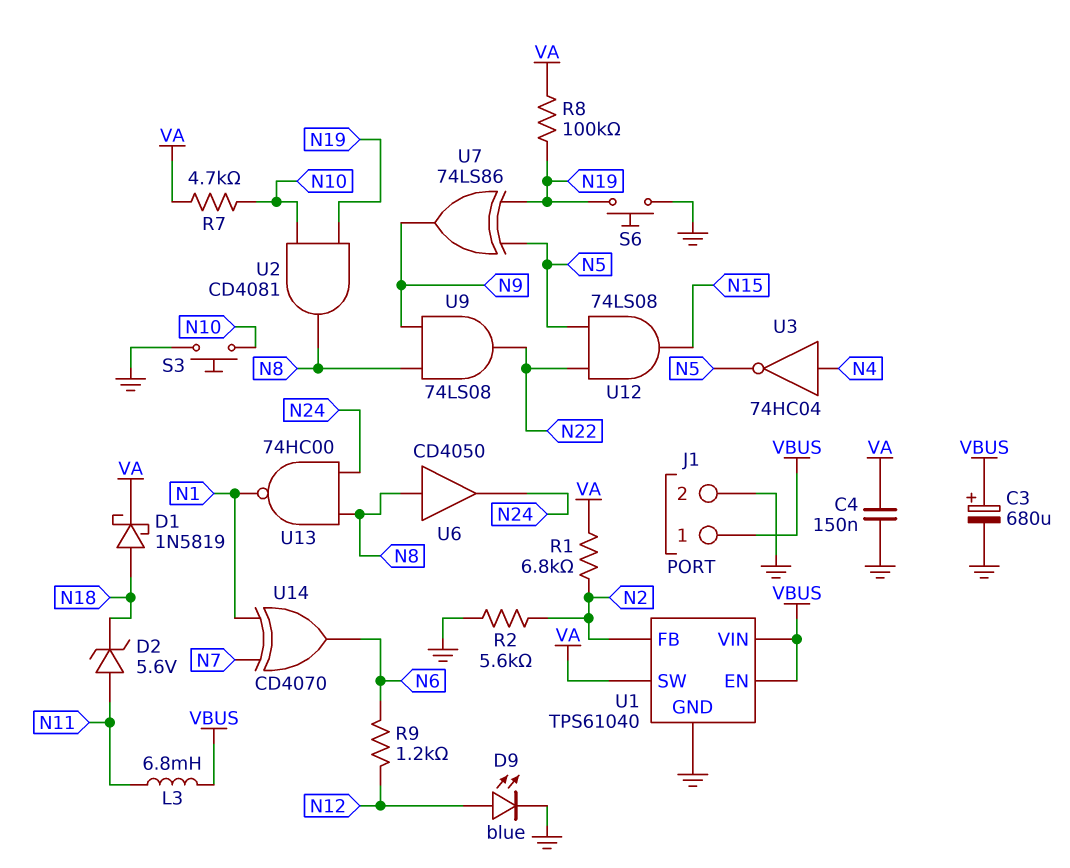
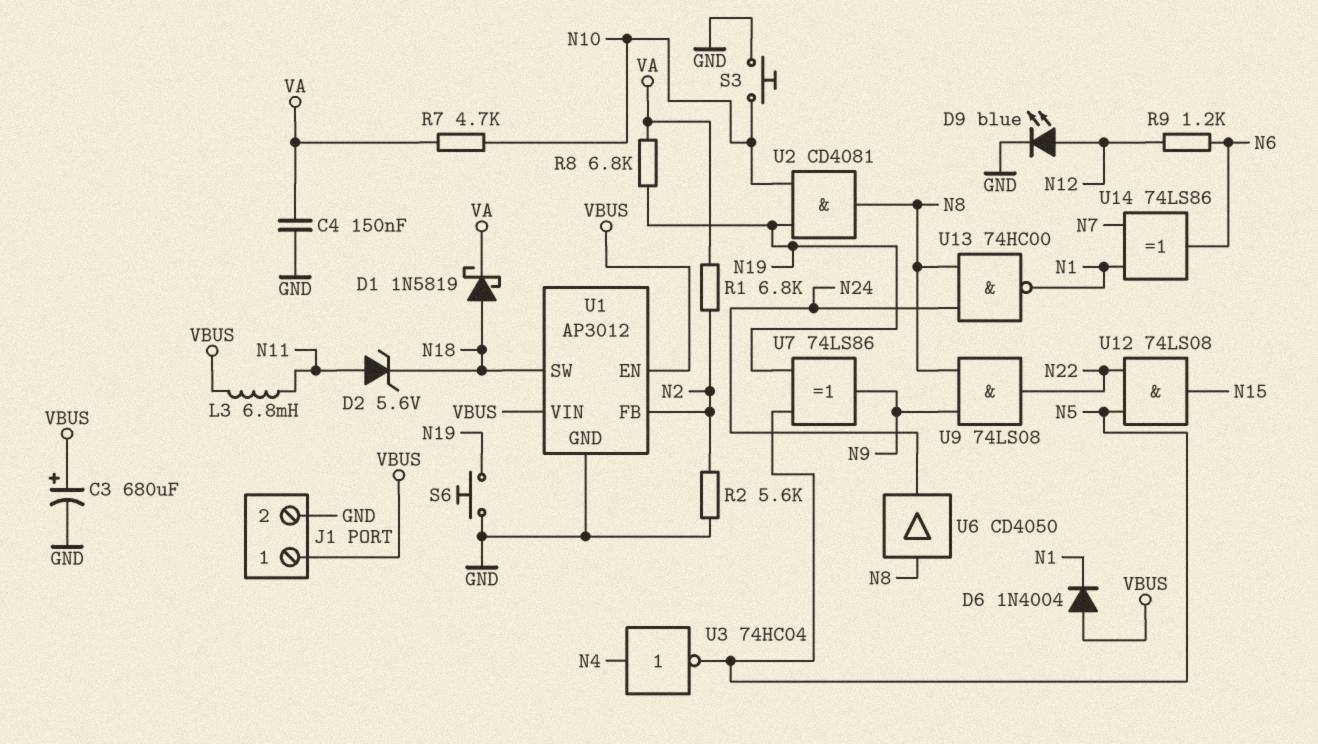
D6: none -> diode 1N4004 (A VBUS, K N1)
R8: 100k (N19, VA) -> 6.8k (N19, VA)
U1: TPS61040 -> AP3012
U1 pin SW: VA -> N18
U14: XOR CD4070 (in N1, in N7, out N6) -> XOR 74LS86 (in N1, in N7, out N6)

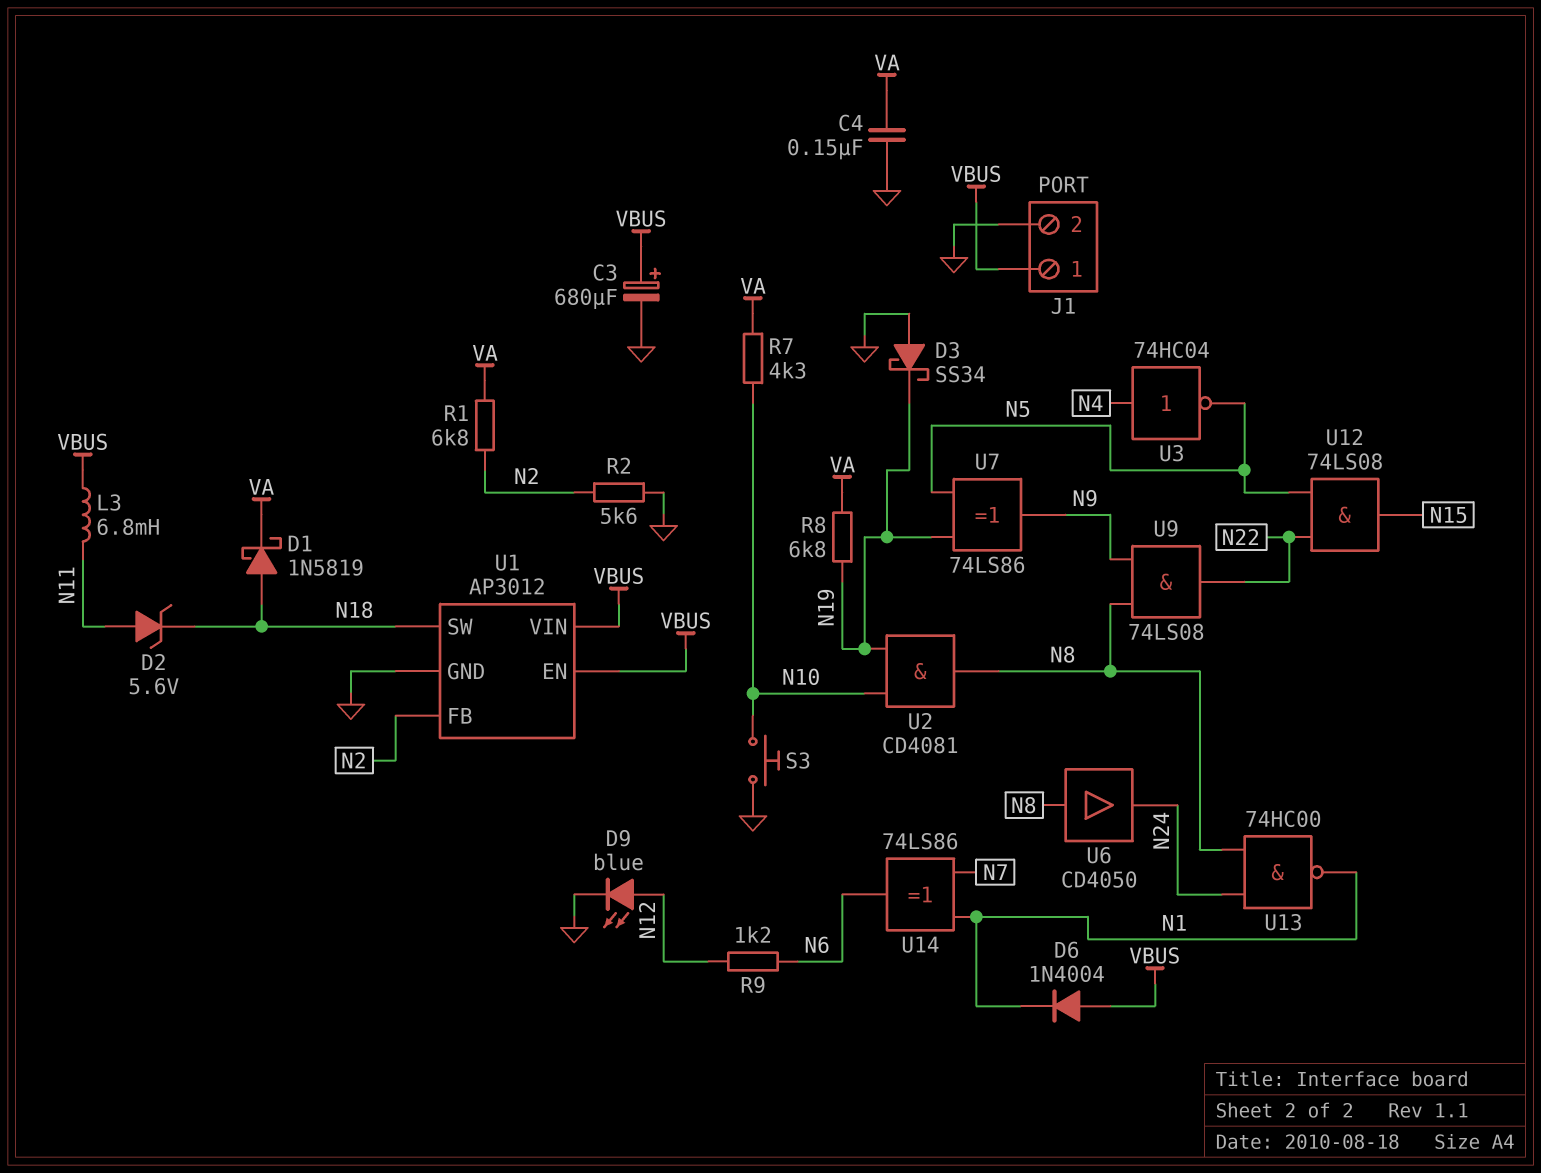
D3: none -> schottky SS34 (A GND, K N19)
R7: 4.7k (N10, VA) -> 4.3k (N10, VA)
S6: button (GND, N19) -> none

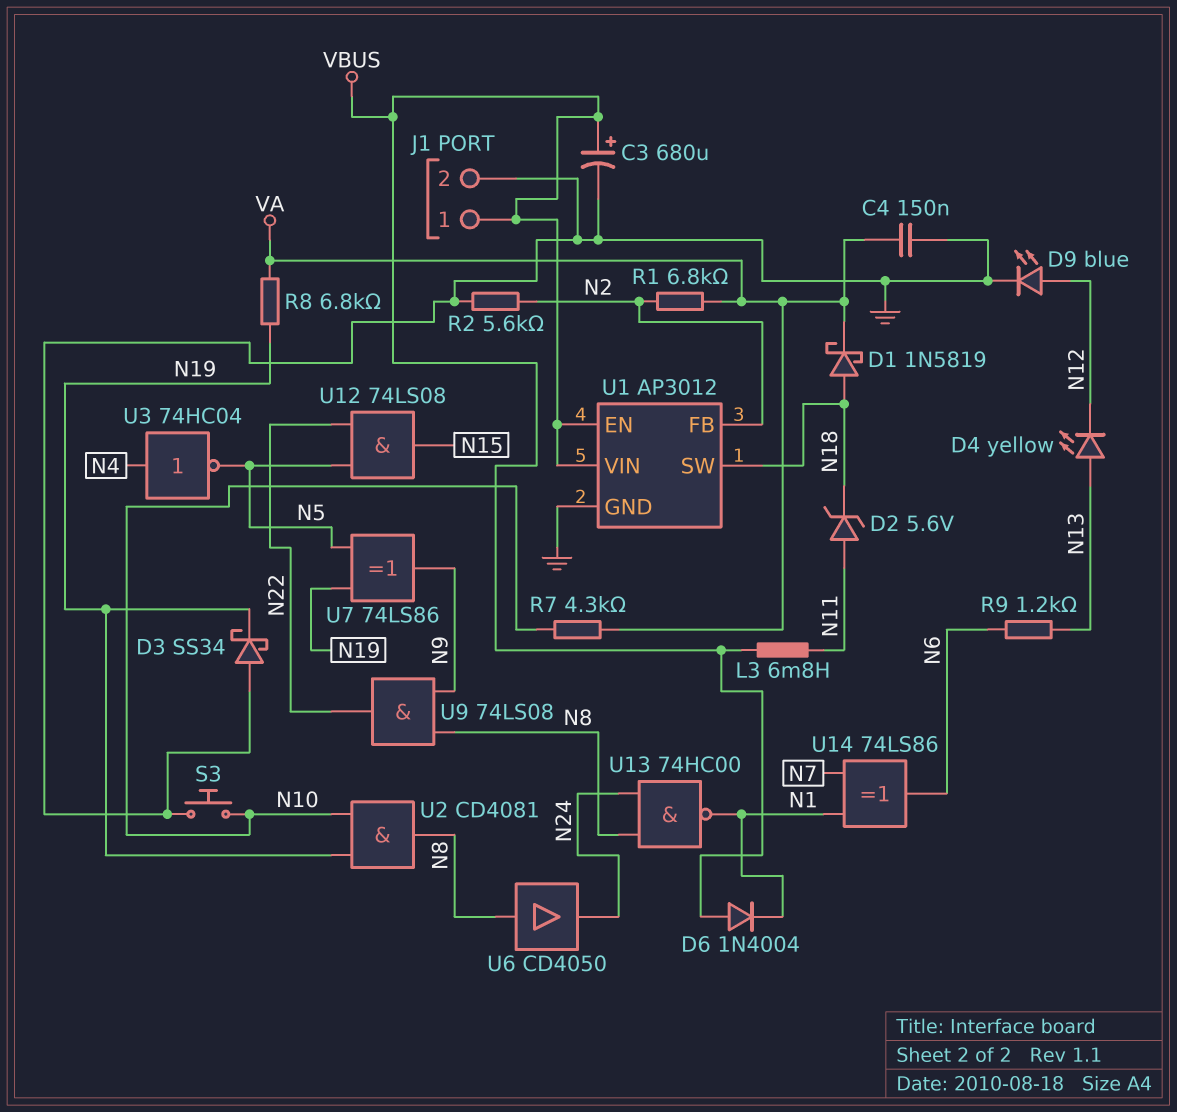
D4: none -> LED yellow (A N13, K N12)
R9: 1.2k (N6, N12) -> 1.2k (N6, N13)

